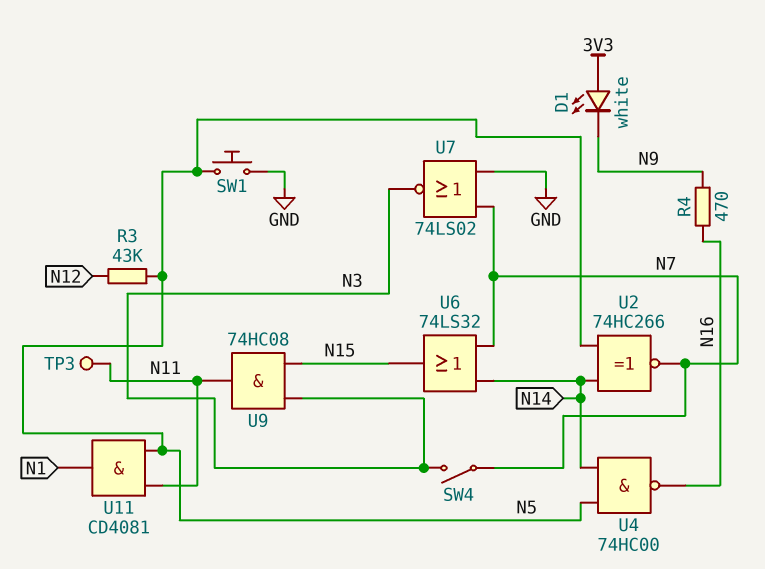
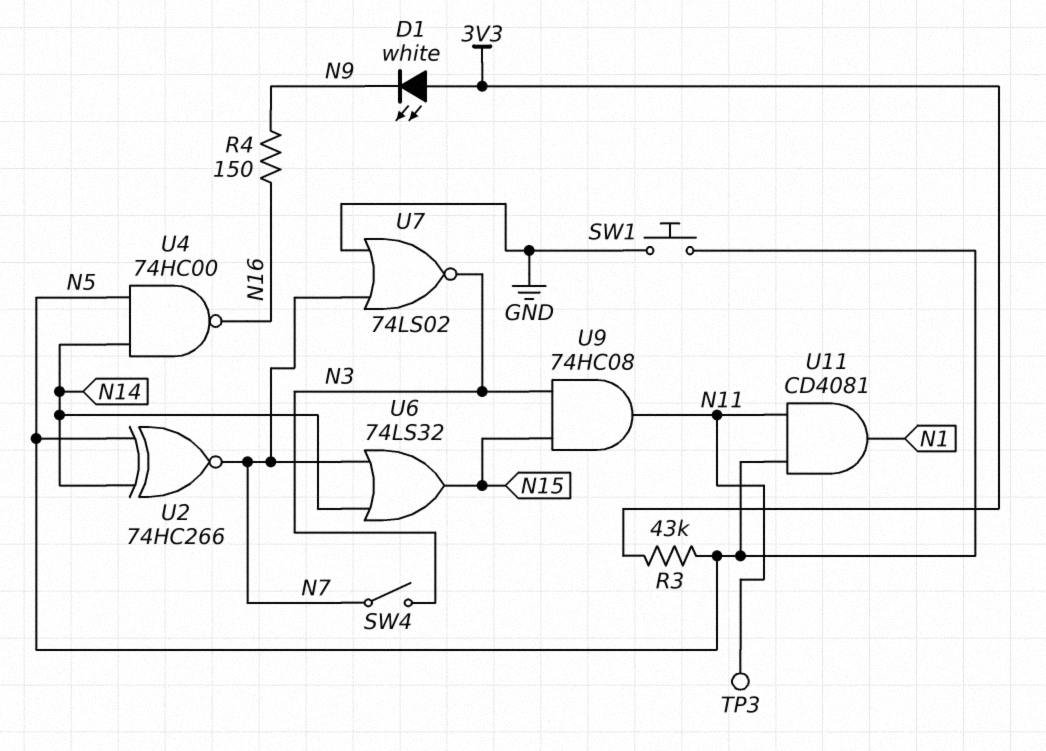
R3: 43k (N5, N12) -> 43k (3V3, N5)
R4: 470 (N9, N16) -> 150 (N9, N16)

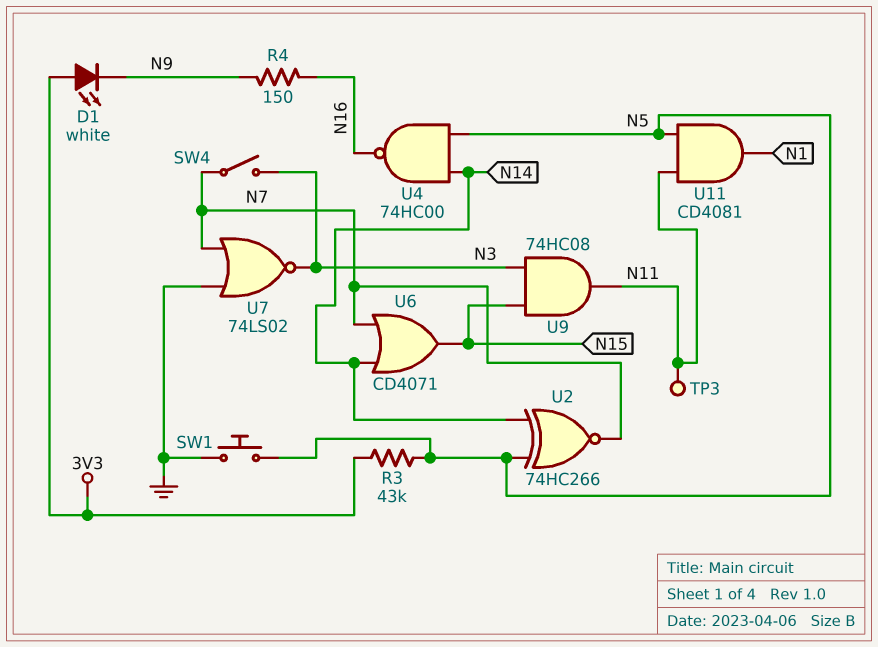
U6: OR 74LS32 (in N7, in N14, out N15) -> OR CD4071 (in N7, in N14, out N15)

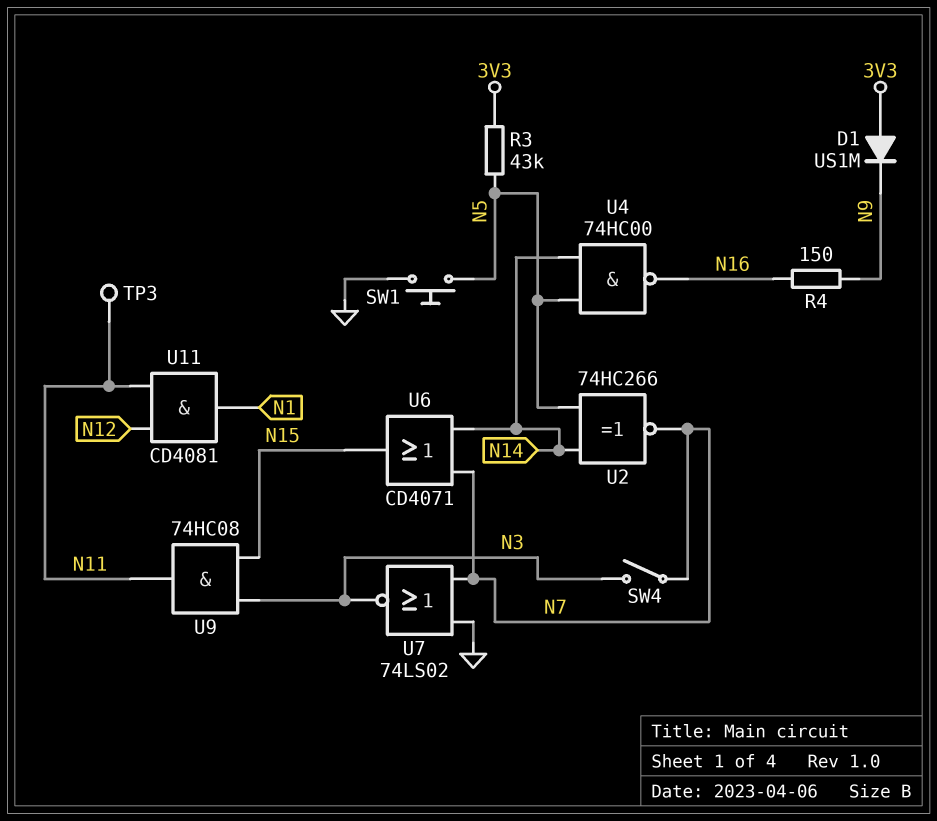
D1: LED white (A 3V3, K N9) -> diode US1M (A 3V3, K N9)
U11: AND CD4081 (in N5, in N11, out N1) -> AND CD4081 (in N11, in N12, out N1)

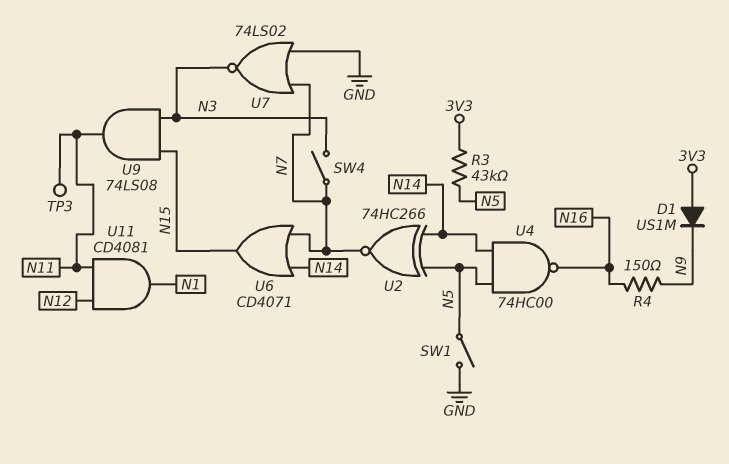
SW1: button (GND, N5) -> switch (GND, N5)
U9: AND 74HC08 (in N3, in N15, out N11) -> AND 74LS08 (in N3, in N15, out N11)

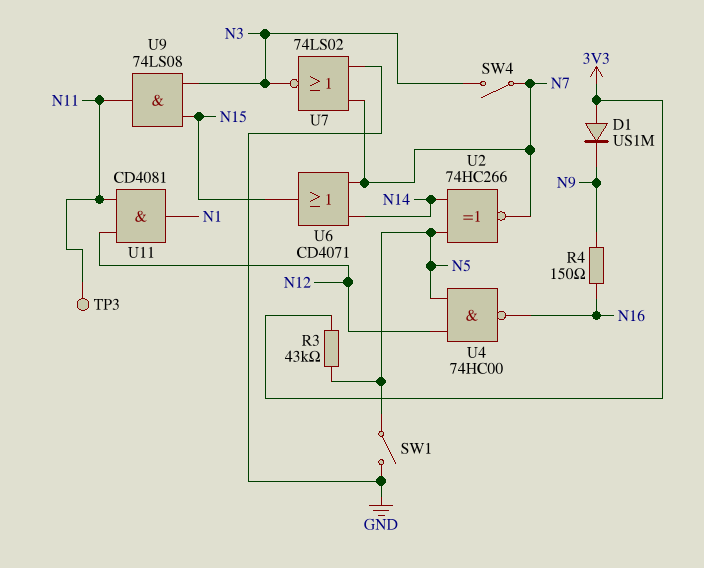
U4: NAND 74HC00 (in N5, in N14, out N16) -> NAND 74HC00 (in N5, in N12, out N16)

